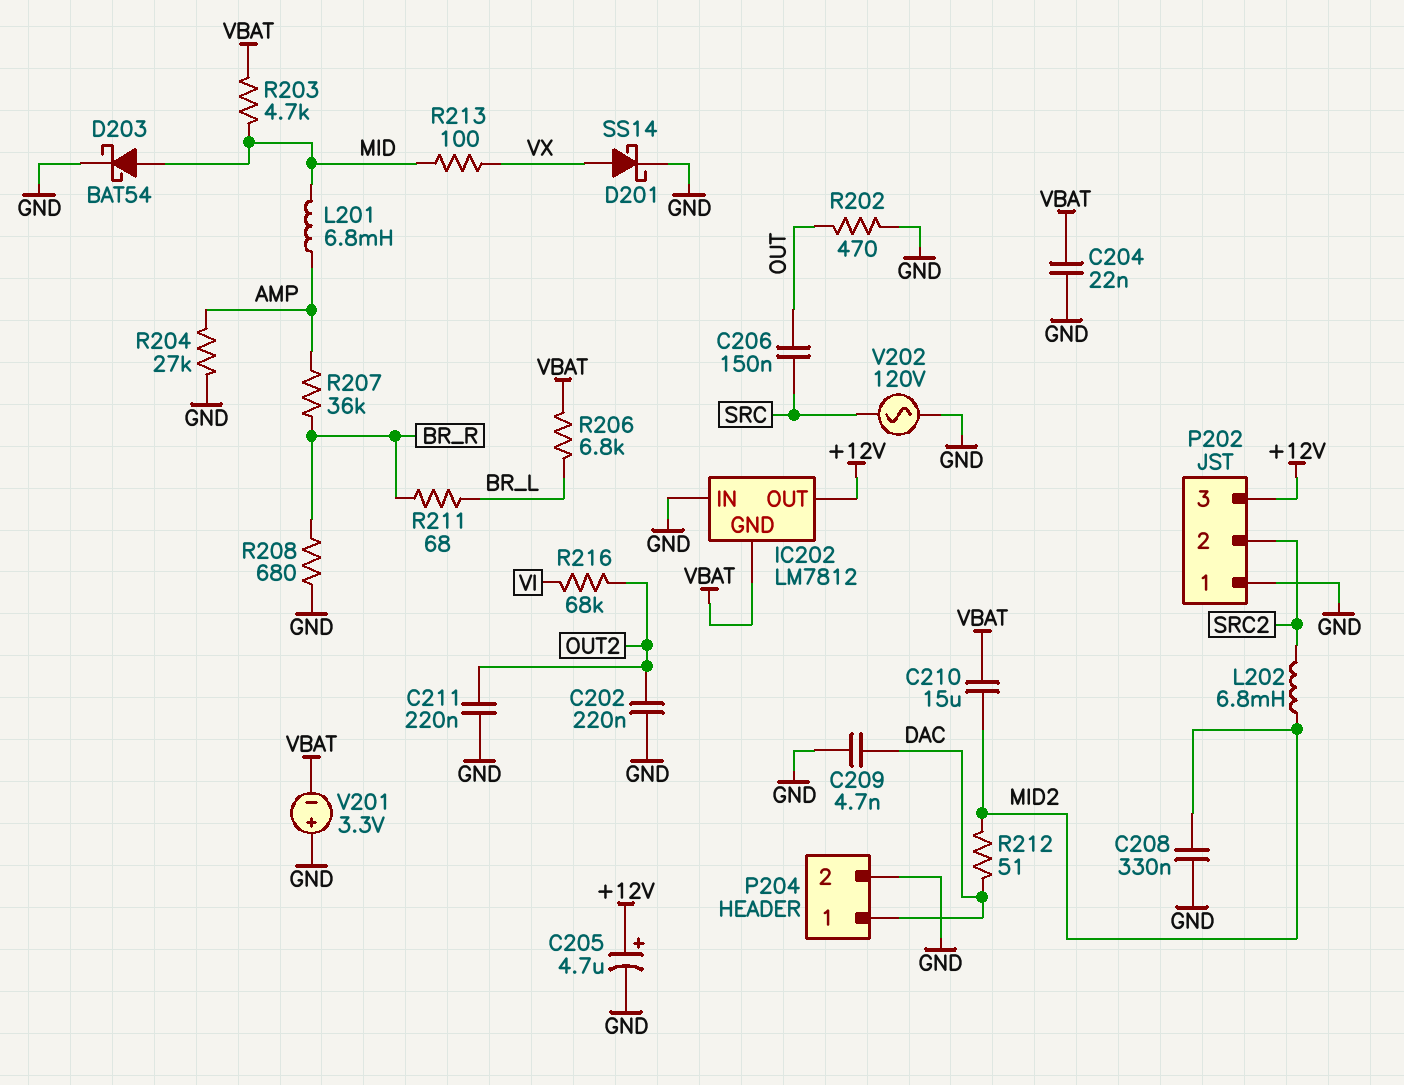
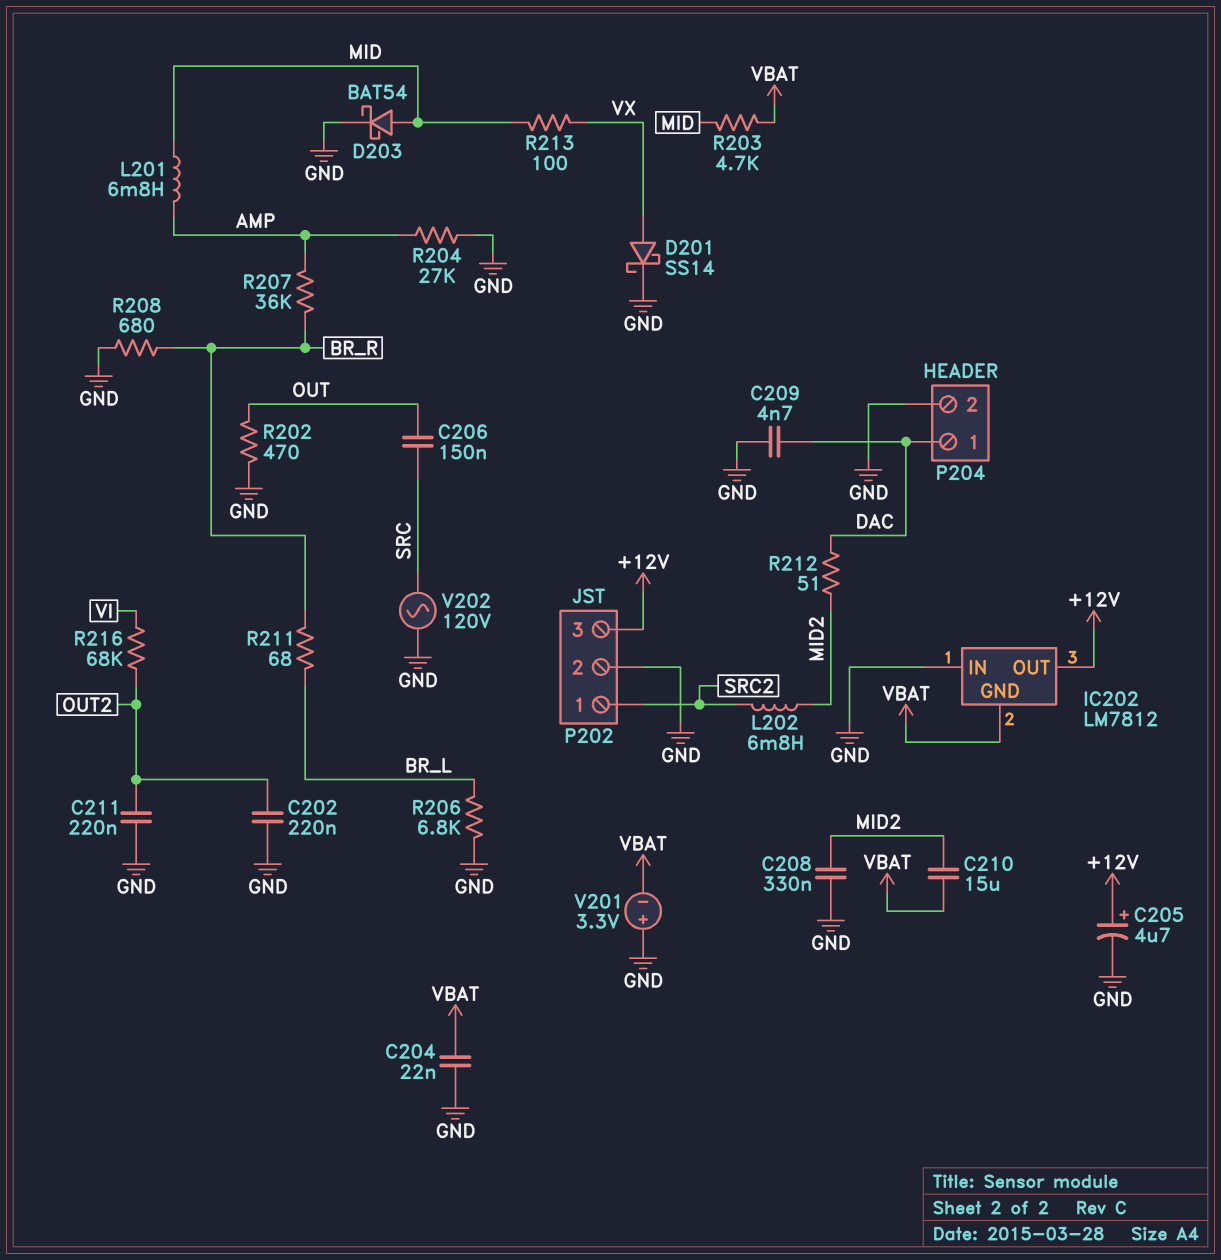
P202 pin 1: GND -> SRC2
P202 pin 2: SRC2 -> GND
R206: 6.8k (BR_L, VBAT) -> 6.8k (BR_L, GND)

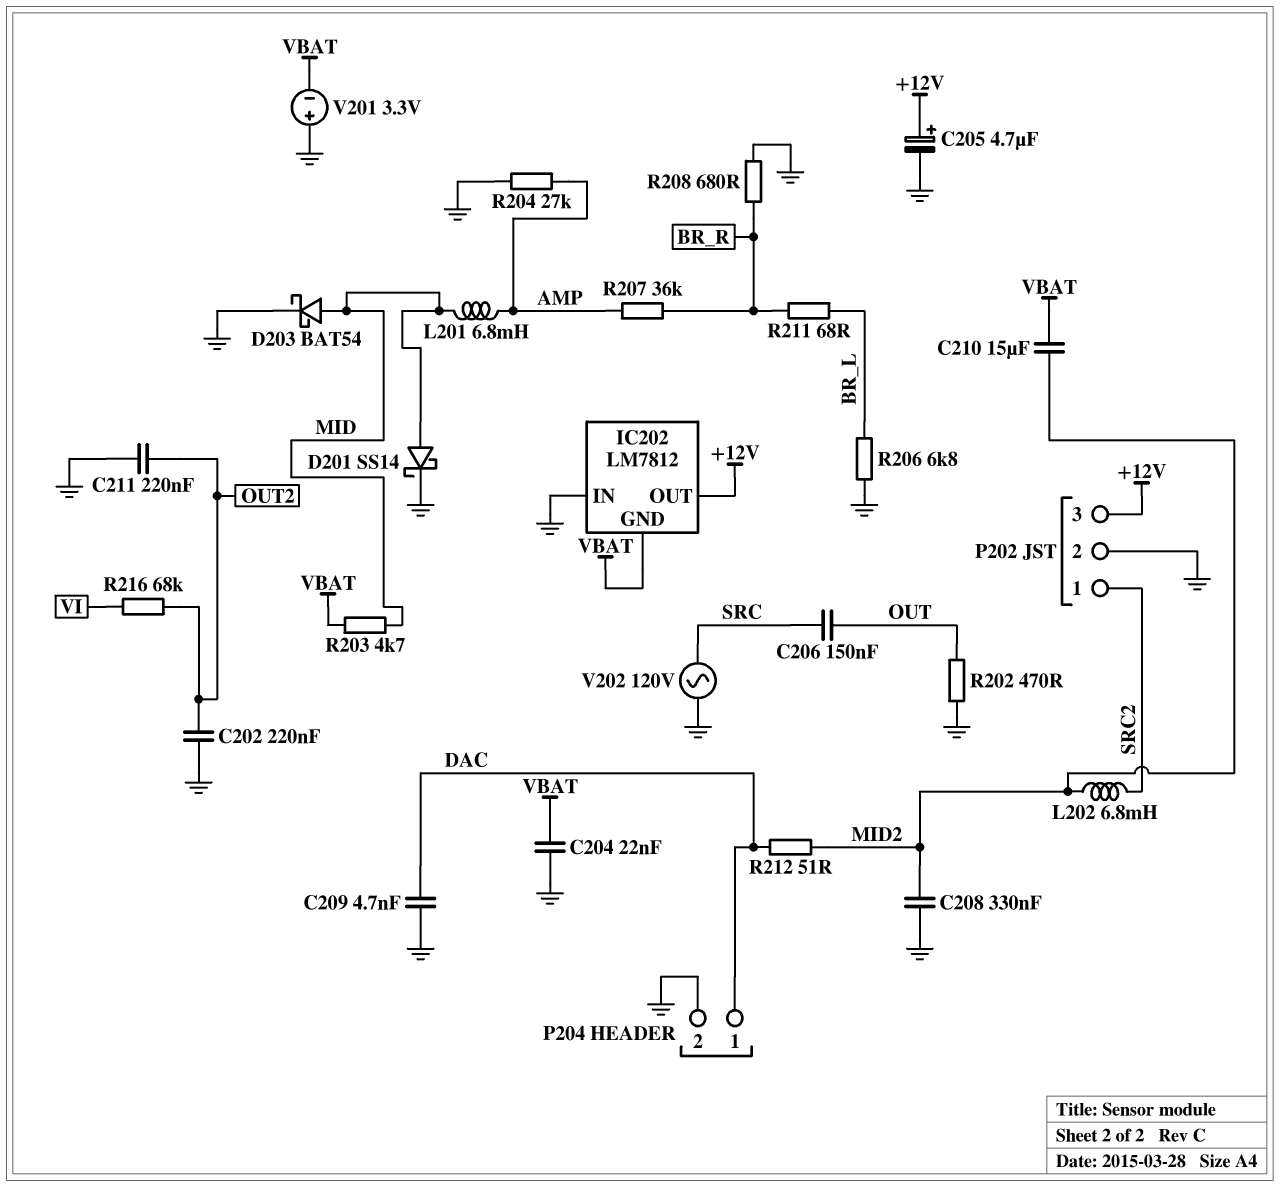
D201: schottky SS14 (A VX, K GND) -> schottky SS14 (A MID, K GND)
R213: 100 (MID, VX) -> none

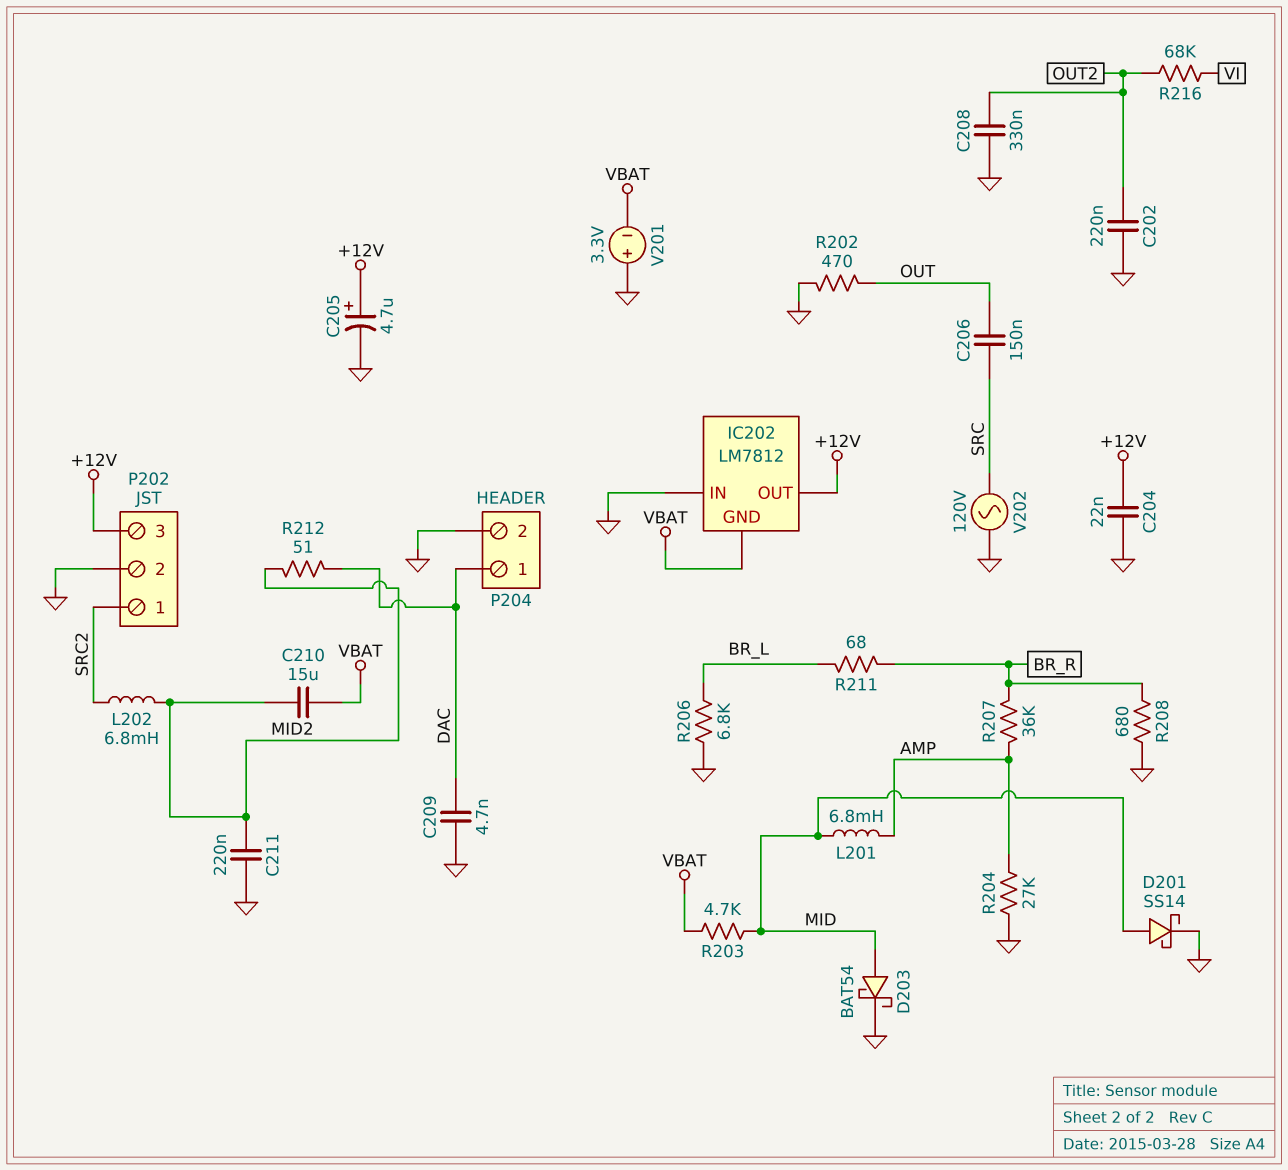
C204: 22nF (GND, VBAT) -> 22nF (+12V, GND)
C208: 330nF (GND, MID2) -> 330nF (GND, OUT2)
C211: 220nF (GND, OUT2) -> 220nF (GND, MID2)

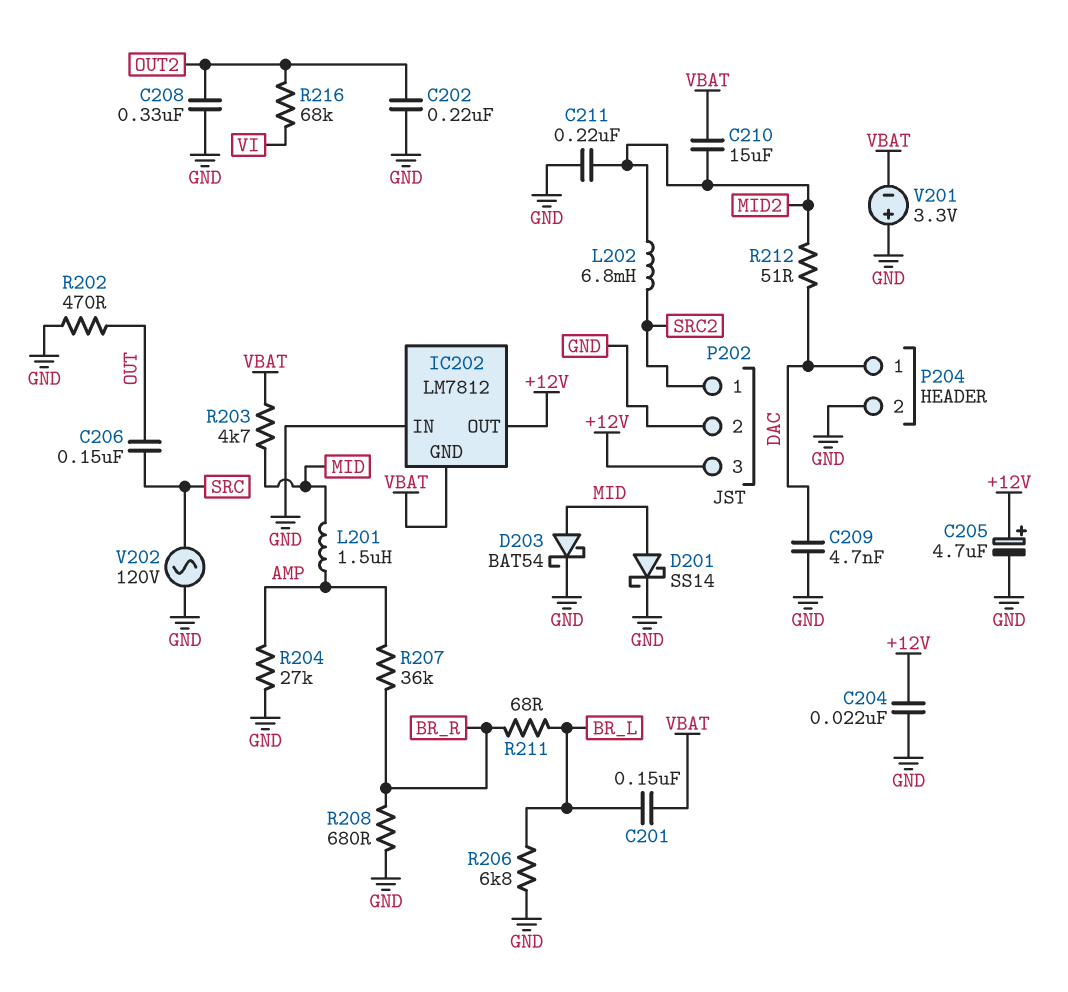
C201: none -> 150nF (BR_L, VBAT)
L201: 6.8mH (AMP, MID) -> 1.5uH (AMP, MID)

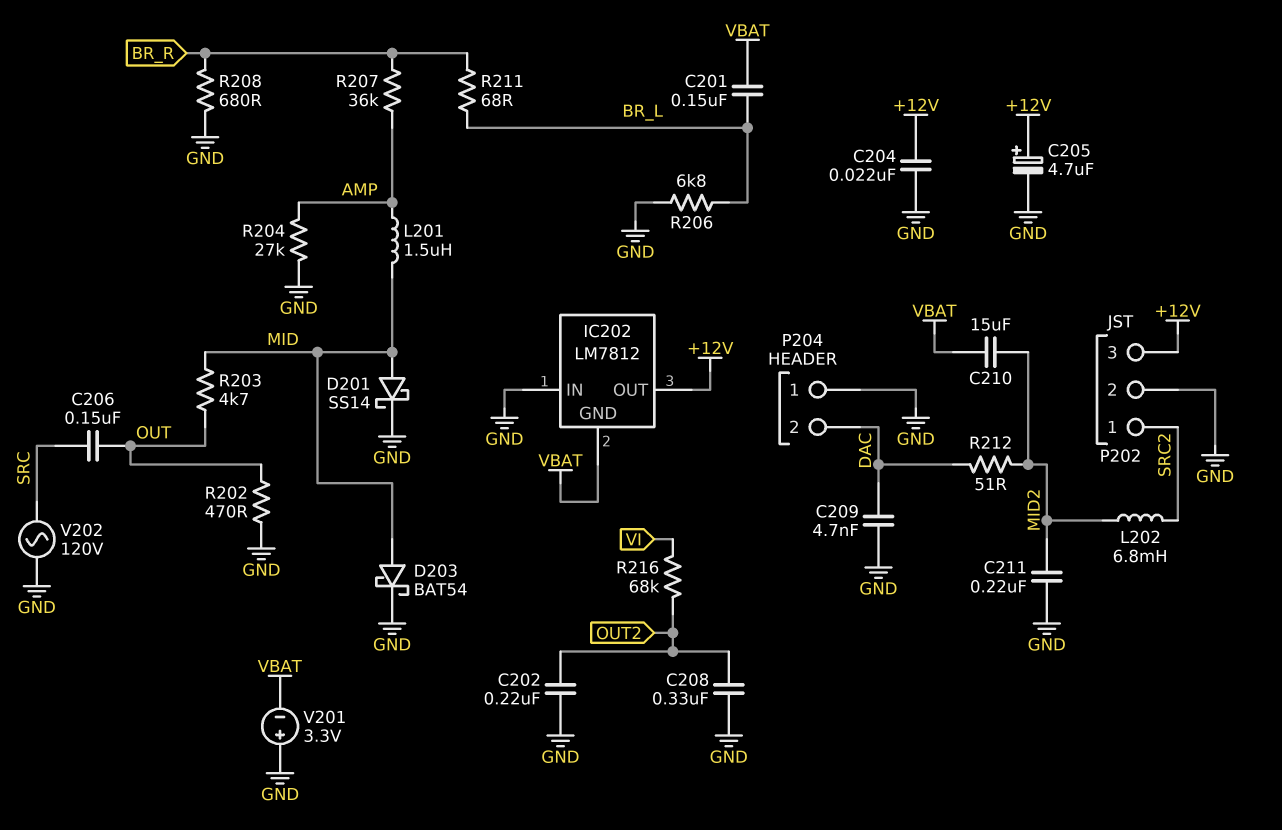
P204 pin 1: DAC -> GND
P204 pin 2: GND -> DAC
R203: 4.7k (MID, VBAT) -> 4.7k (MID, OUT)

